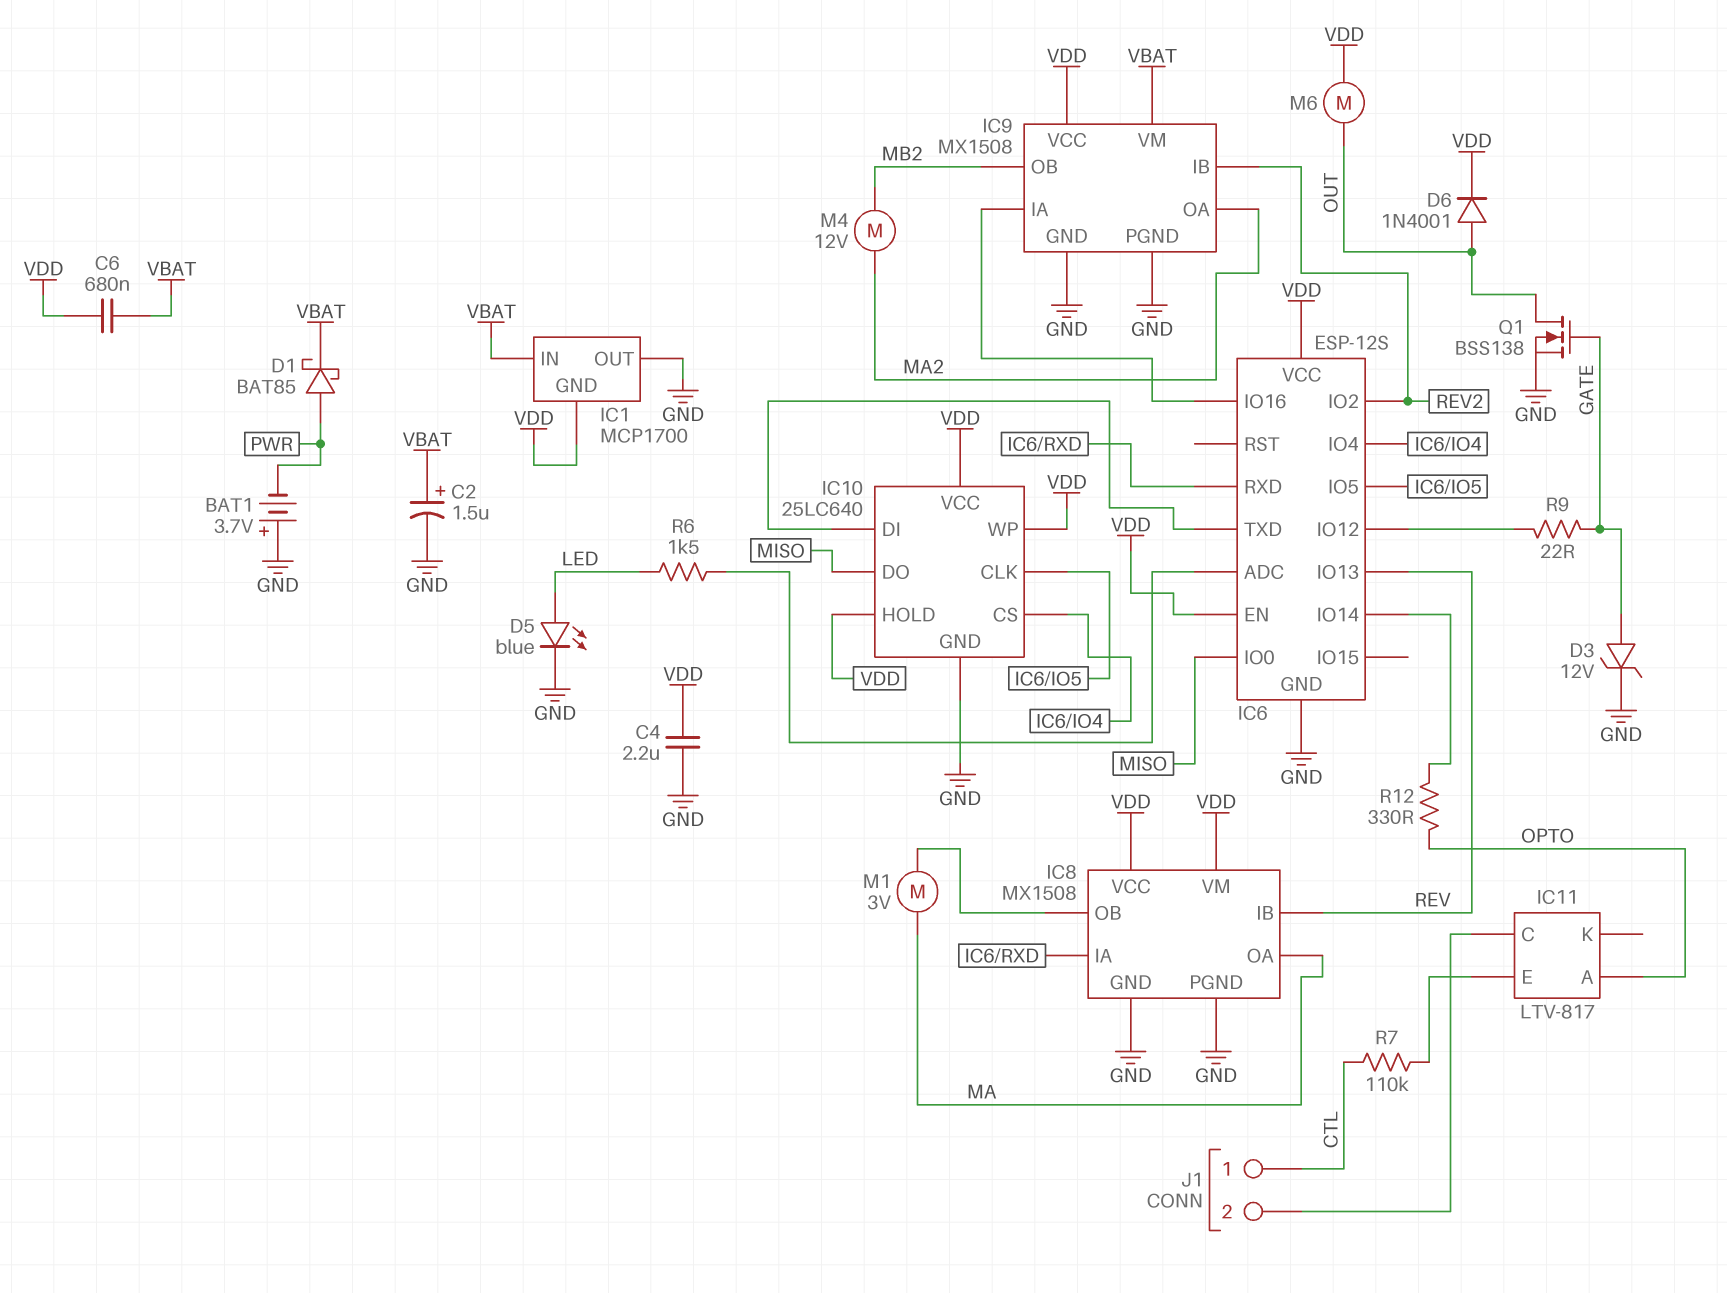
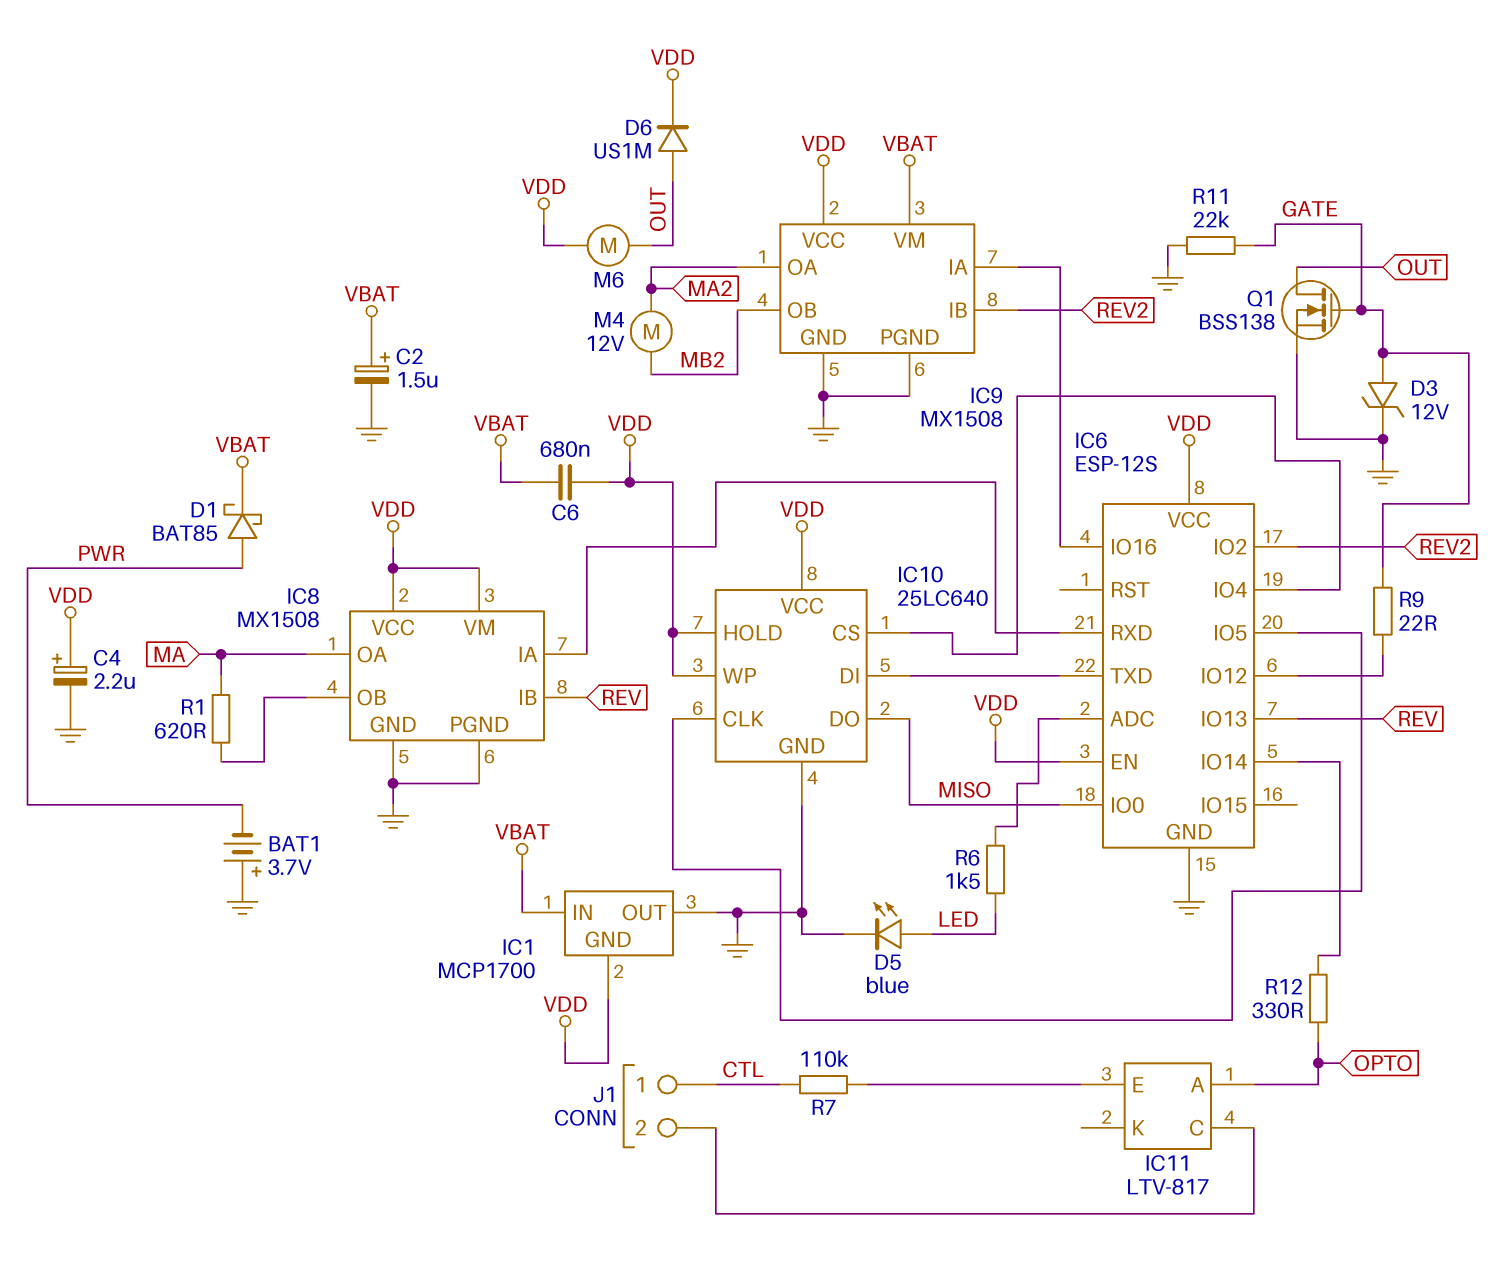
C4: 2.2uF (GND, VDD) -> 2.2uF (plus VDD, minus GND)
D6: diode 1N4001 (A OUT, K VDD) -> diode US1M (A OUT, K VDD)
M1: motor 3V (IC8/OB, MA) -> none
R1: none -> 620 (IC8/OB, MA)
R11: none -> 22k (GATE, GND)

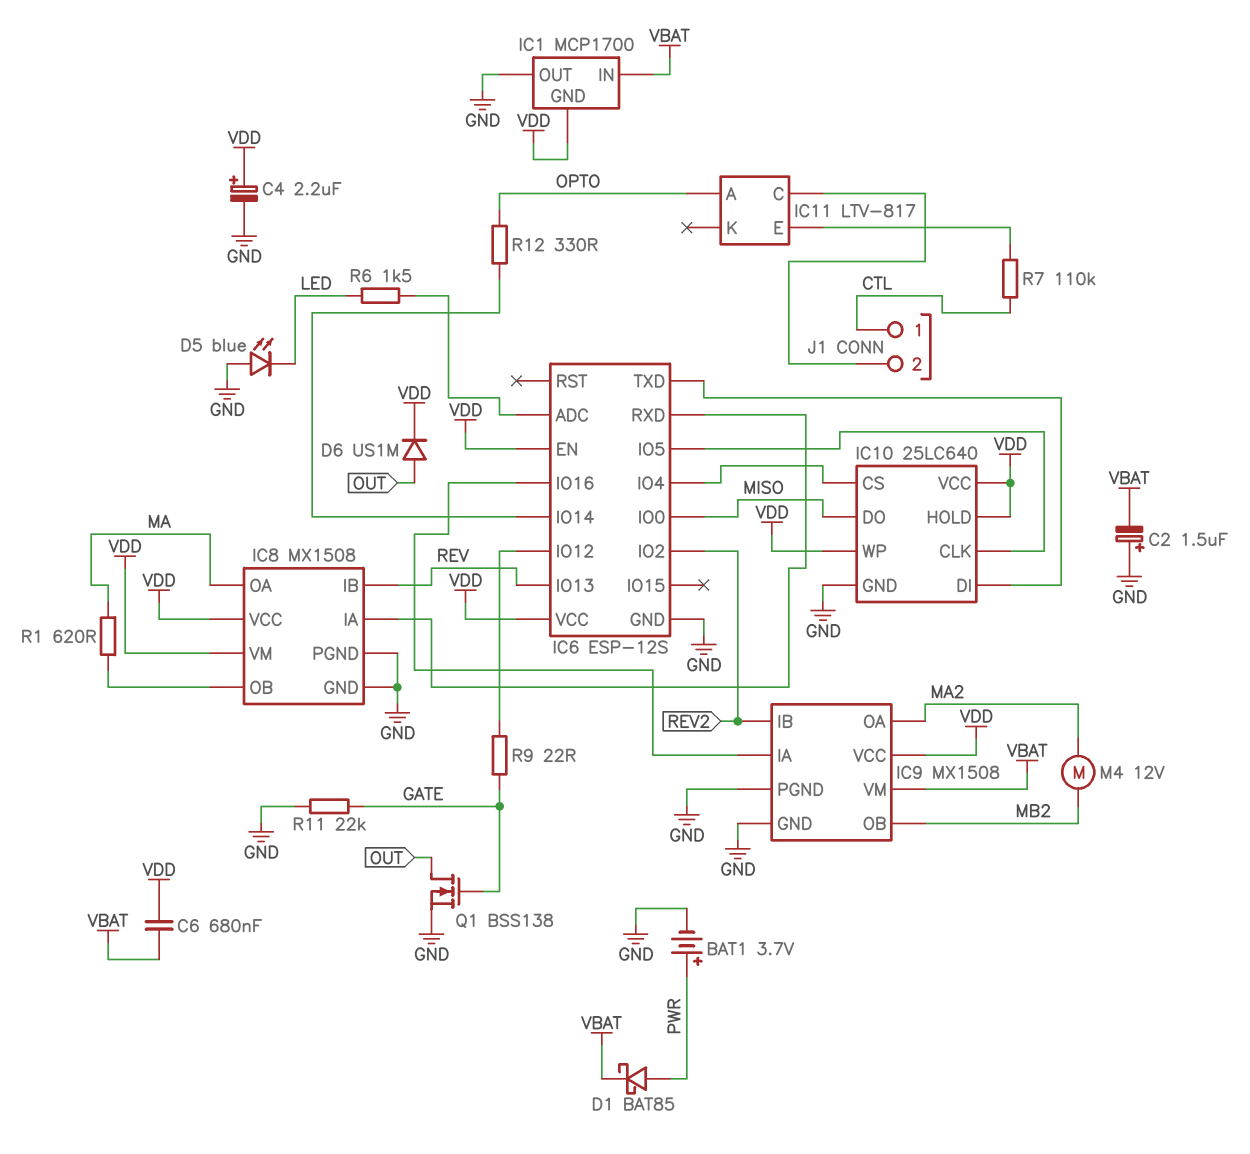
BAT1: 3.7V (plus GND, minus PWR) -> 3.7V (plus PWR, minus GND)
C2: 1.5uF (plus VBAT, minus GND) -> 1.5uF (plus GND, minus VBAT)
D3: zener 12V (A GATE, K GND) -> none
D5: LED blue (A LED, K GND) -> LED blue (A GND, K LED)
M6: motor (OUT, VDD) -> none

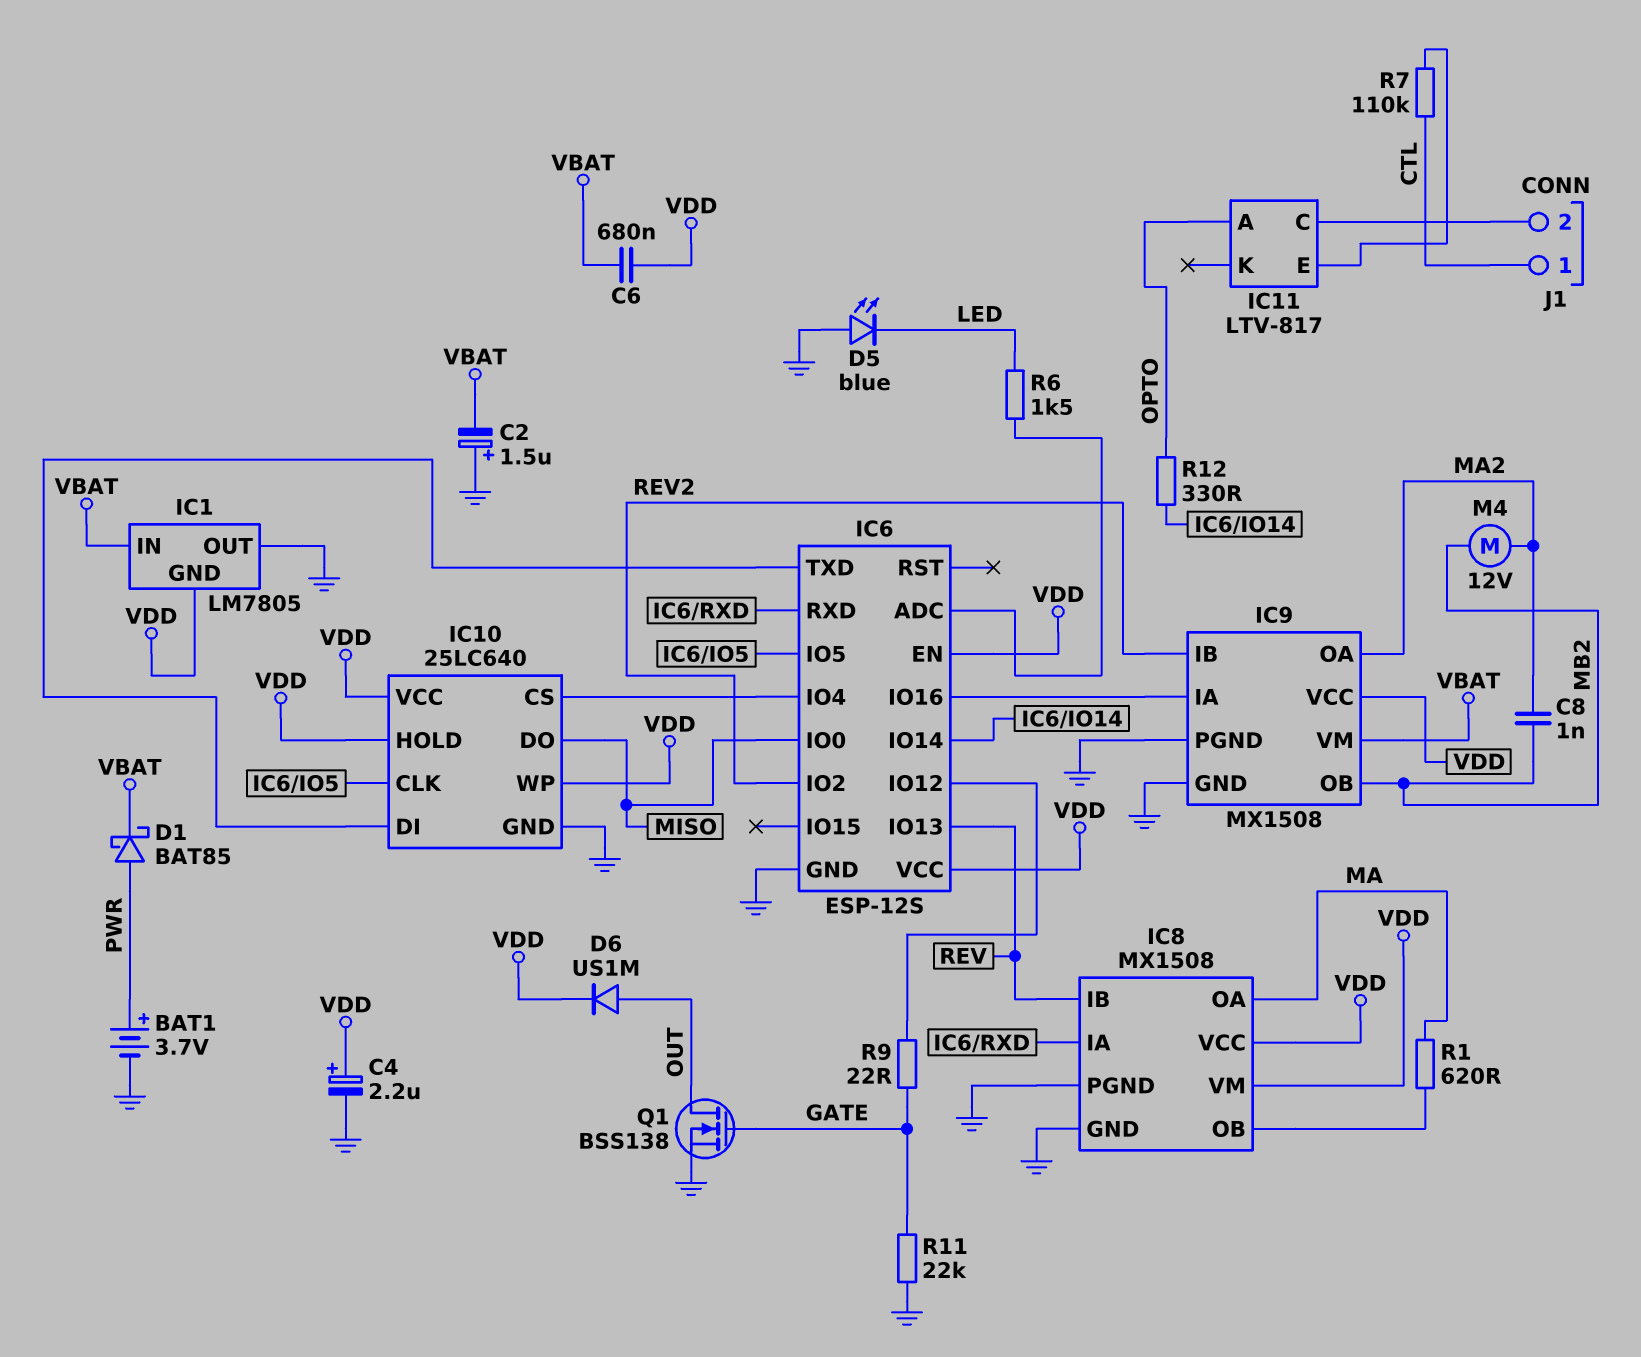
C8: none -> 1nF (MA2, MB2)
IC1: MCP1700 -> LM7805

